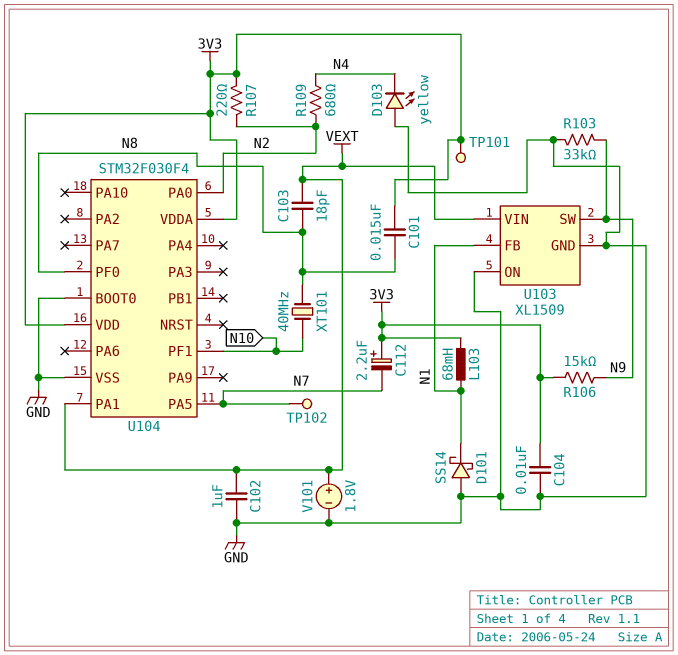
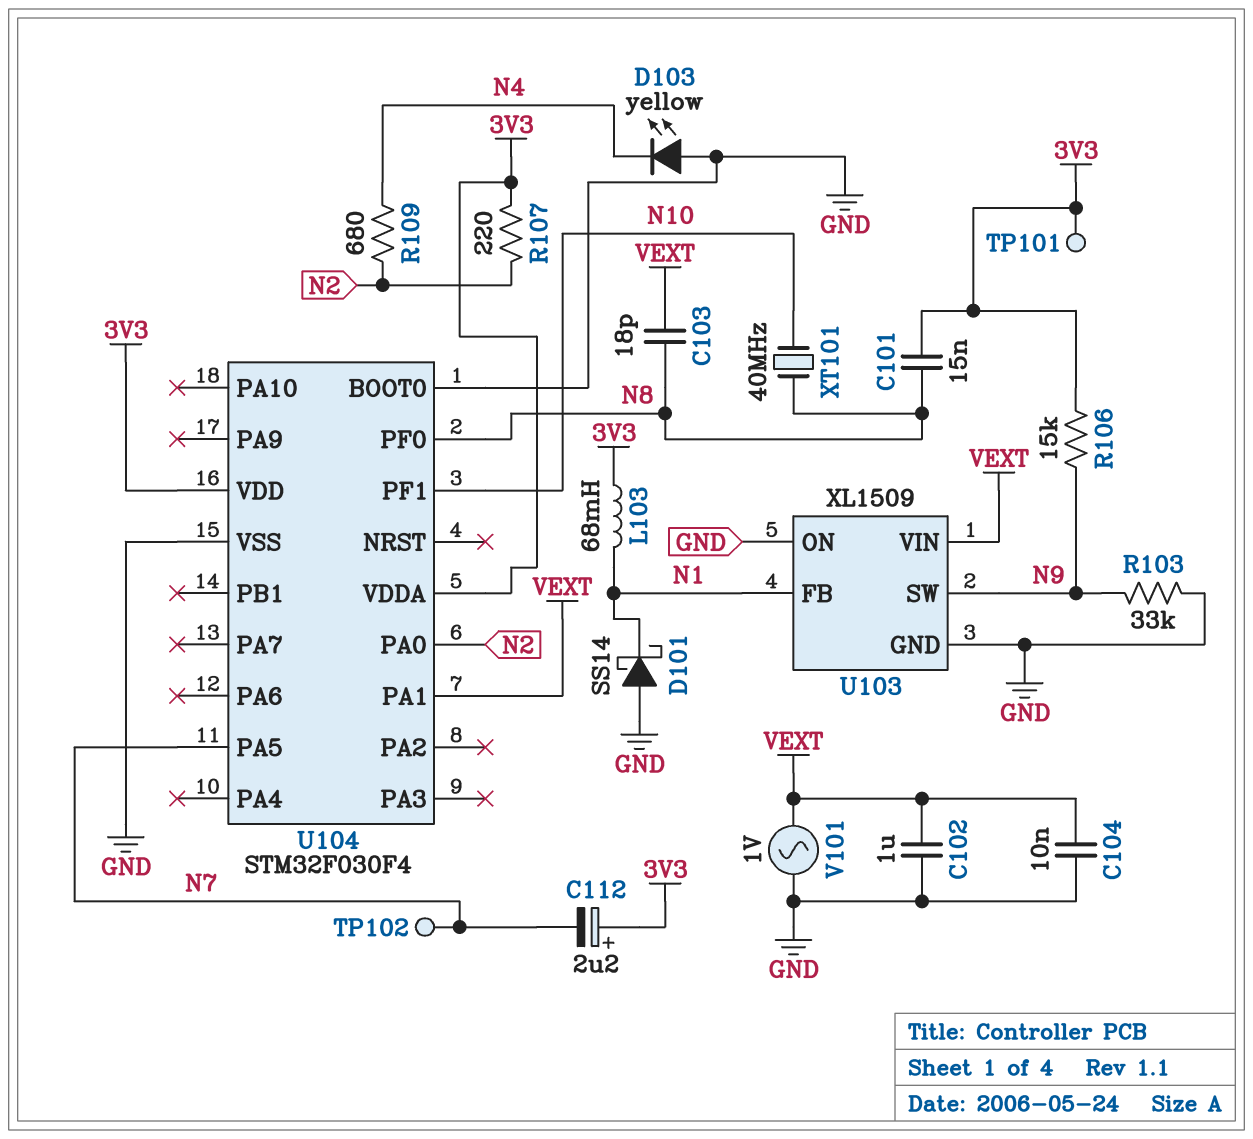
C104: 10nF (3V3, GND) -> 10nF (GND, VEXT)
V101: 1.8V (plus VEXT, minus GND) -> AC 1V (GND, VEXT)

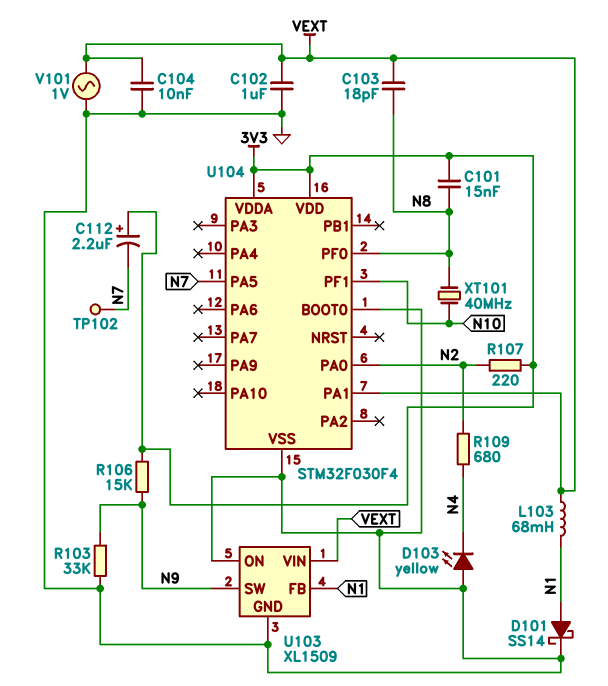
D101: schottky SS14 (A GND, K N1) -> schottky SS14 (A N1, K GND)
L103: 68mH (3V3, N1) -> 68mH (N1, VEXT)
TP101: test point (3V3) -> none

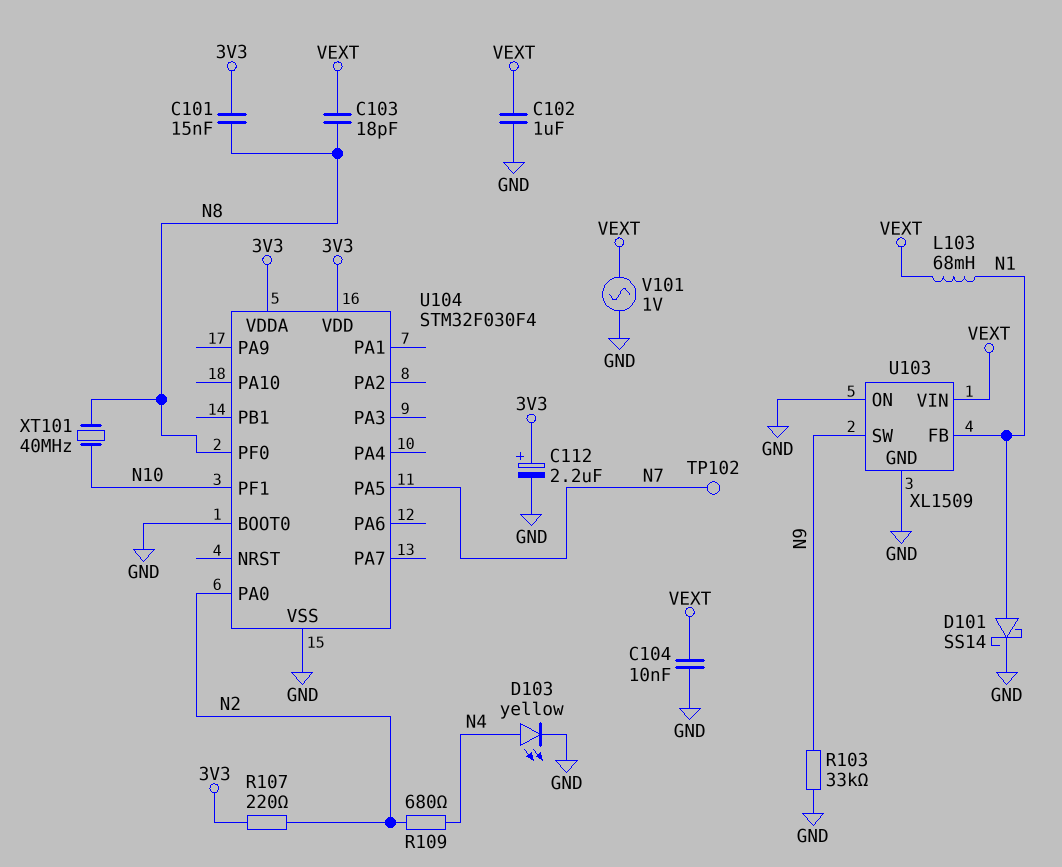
C112: 2.2uF (plus 3V3, minus N7) -> 2.2uF (plus 3V3, minus GND)
D103: LED yellow (A GND, K N4) -> LED yellow (A N4, K GND)
R106: 15k (3V3, N9) -> none
U104 pin PA1: VEXT -> none

